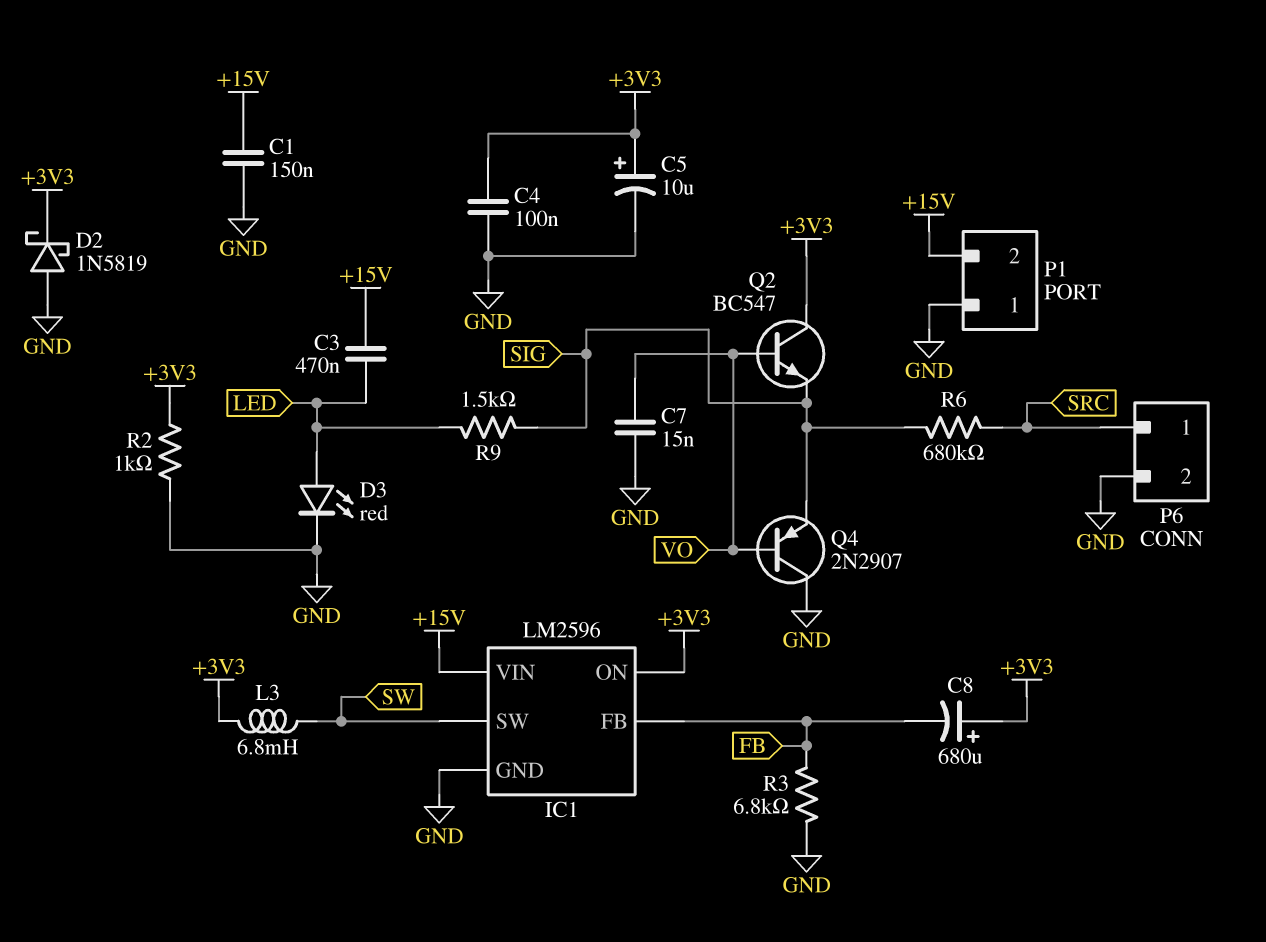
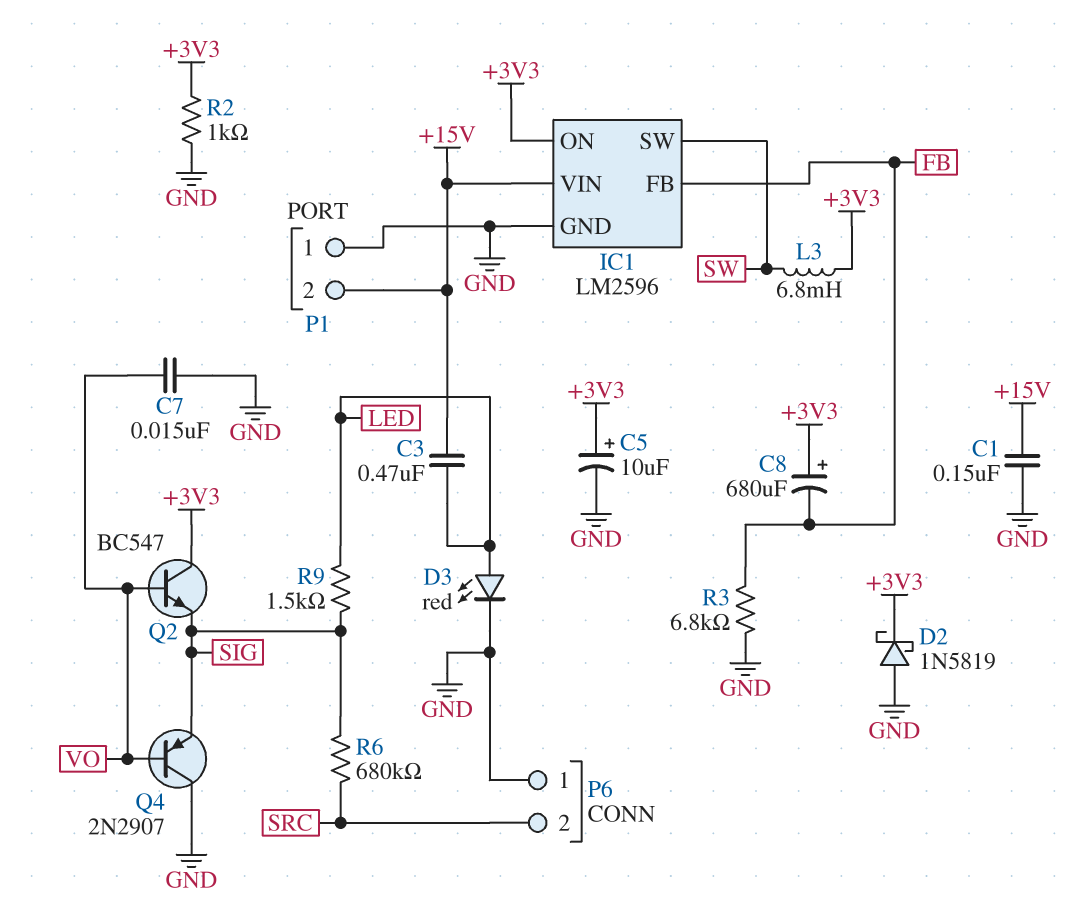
C4: 100nF (+3V3, GND) -> none
P6 pin 1: SRC -> GND
P6 pin 2: GND -> SRC

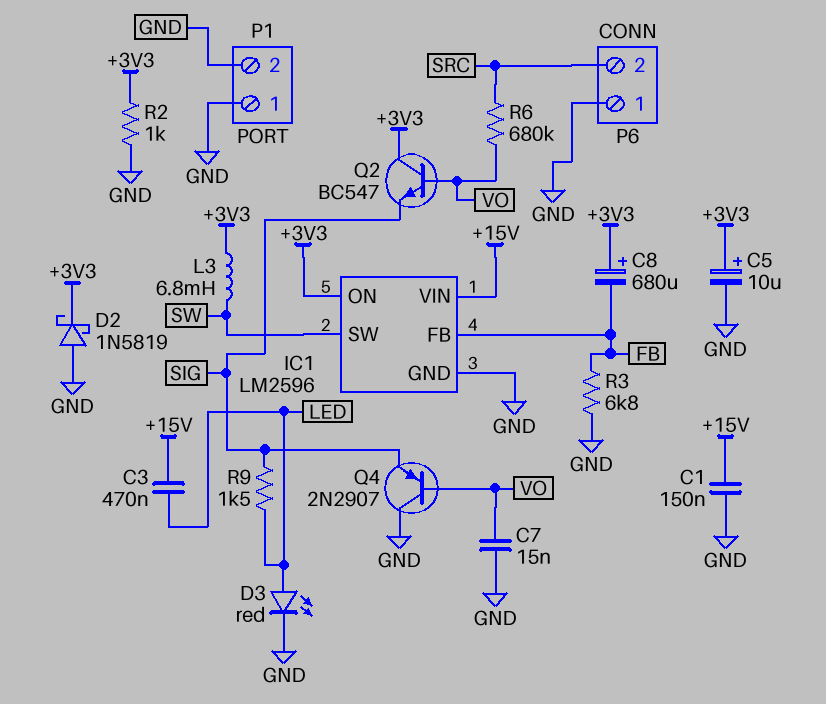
P1 pin 2: +15V -> GND
R6: 680k (SIG, SRC) -> 680k (SRC, VO)

